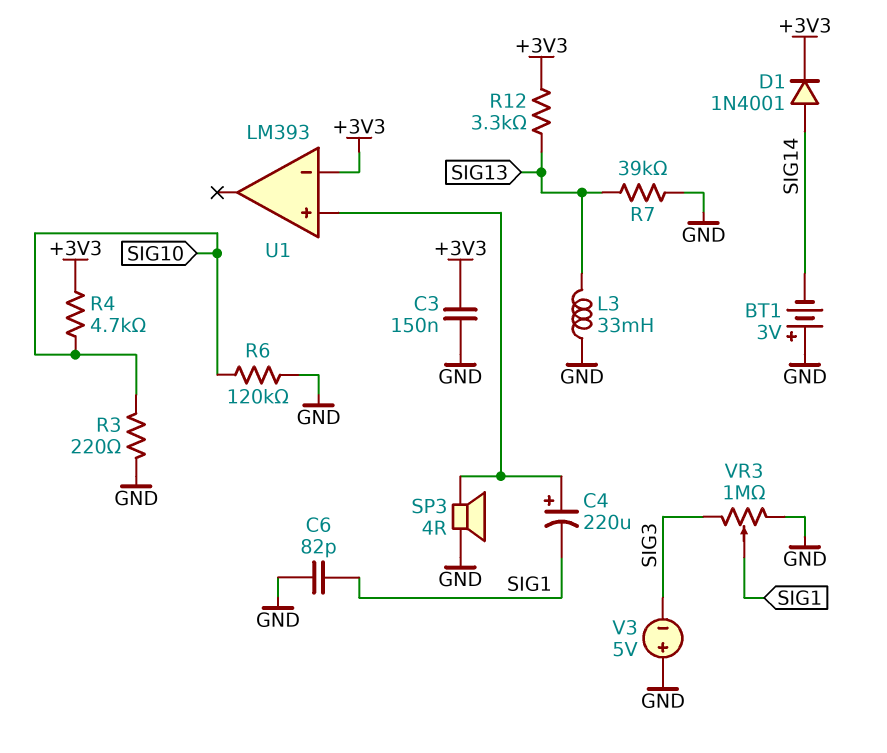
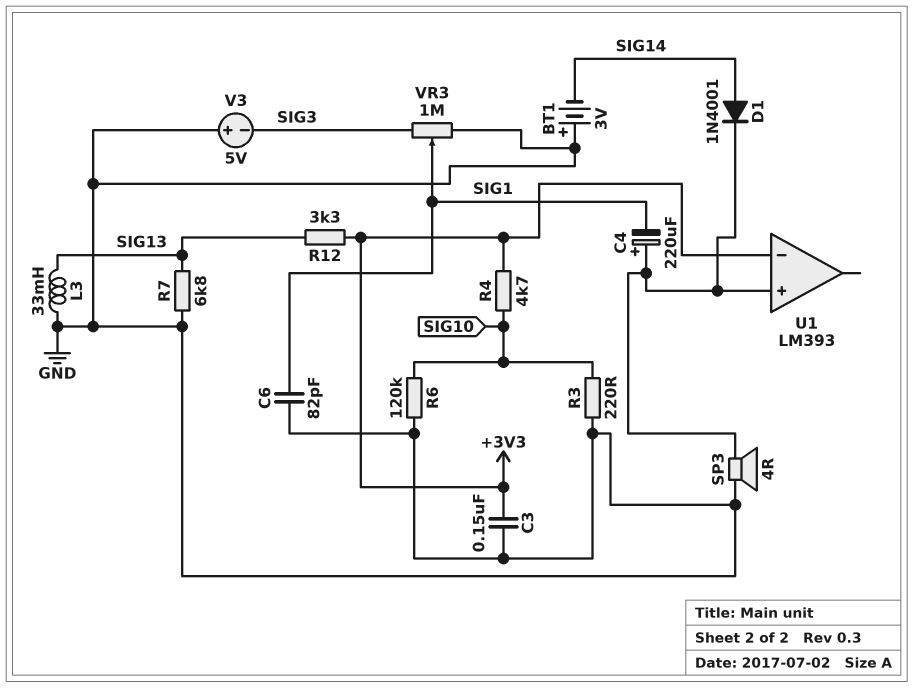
D1: diode 1N4001 (A SIG14, K +3V3) -> diode 1N4001 (A SIG14, K U1/in+)
R7: 39k (GND, SIG13) -> 6.8k (GND, SIG13)

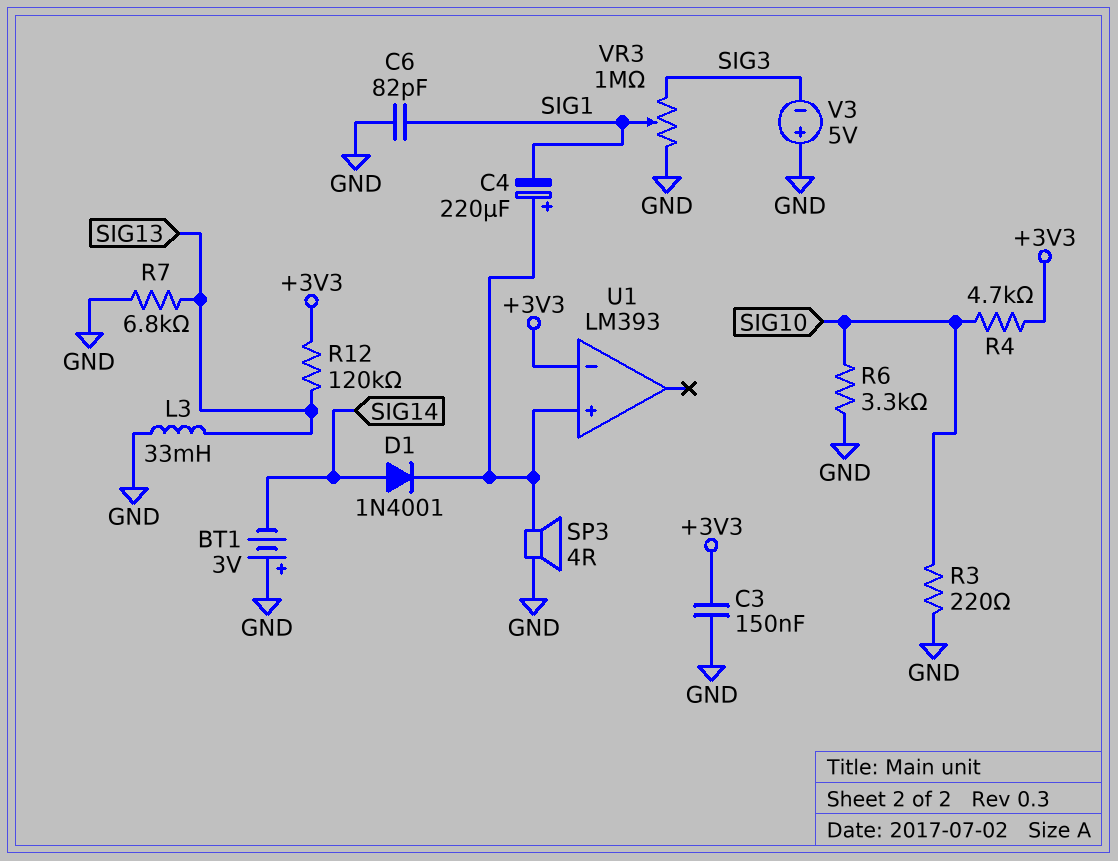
R6: 120k (GND, SIG10) -> 3.3k (GND, SIG10)
R12: 3.3k (+3V3, SIG13) -> 120k (+3V3, SIG13)

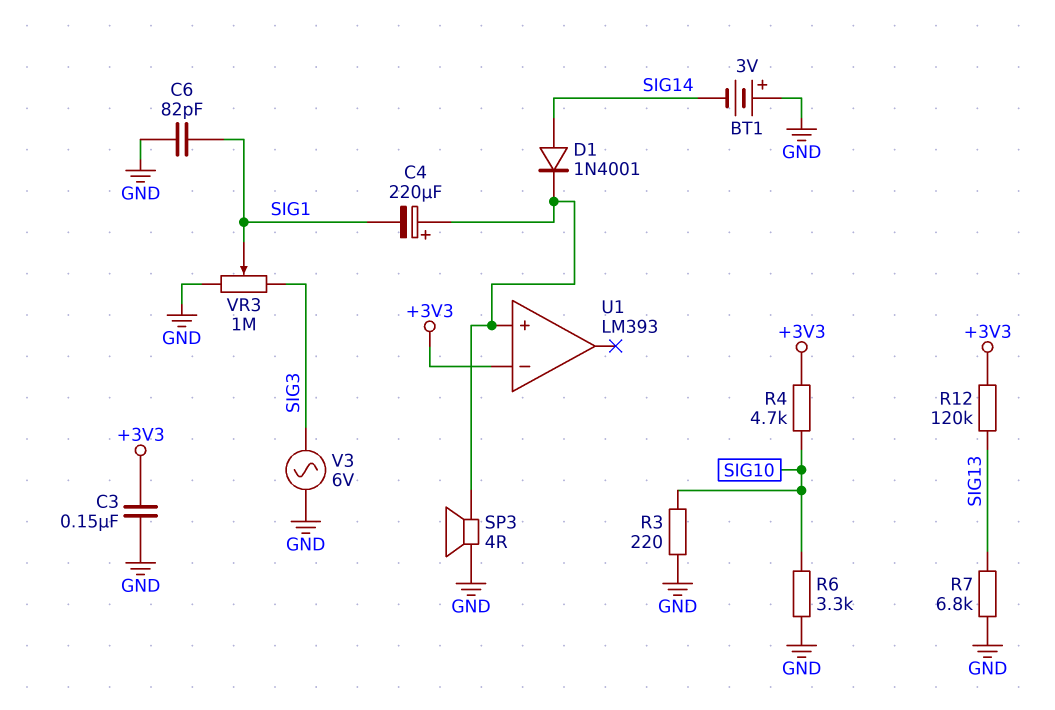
L3: 33mH (GND, SIG13) -> none
V3: 5V (plus GND, minus SIG3) -> AC 6V (GND, SIG3)

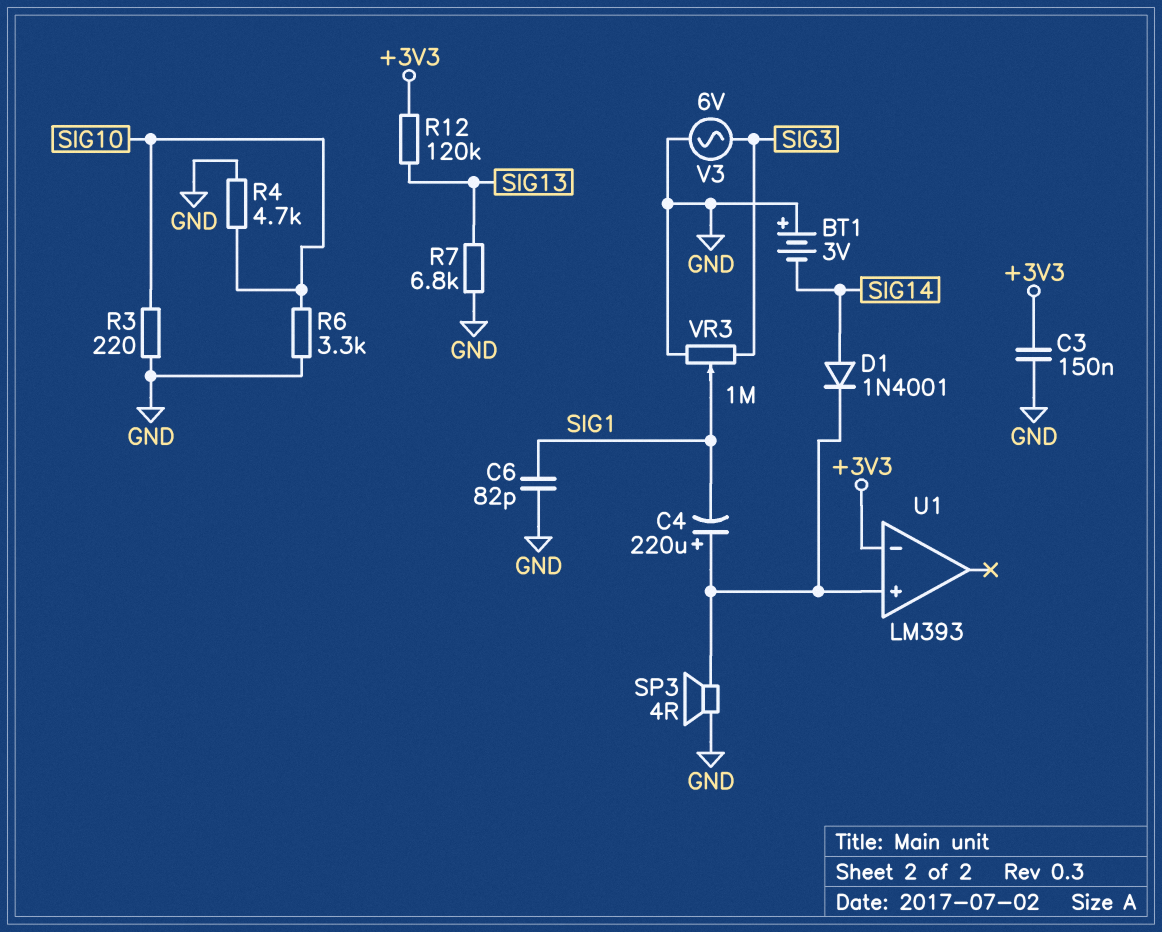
R4: 4.7k (+3V3, SIG10) -> 4.7k (GND, SIG10)

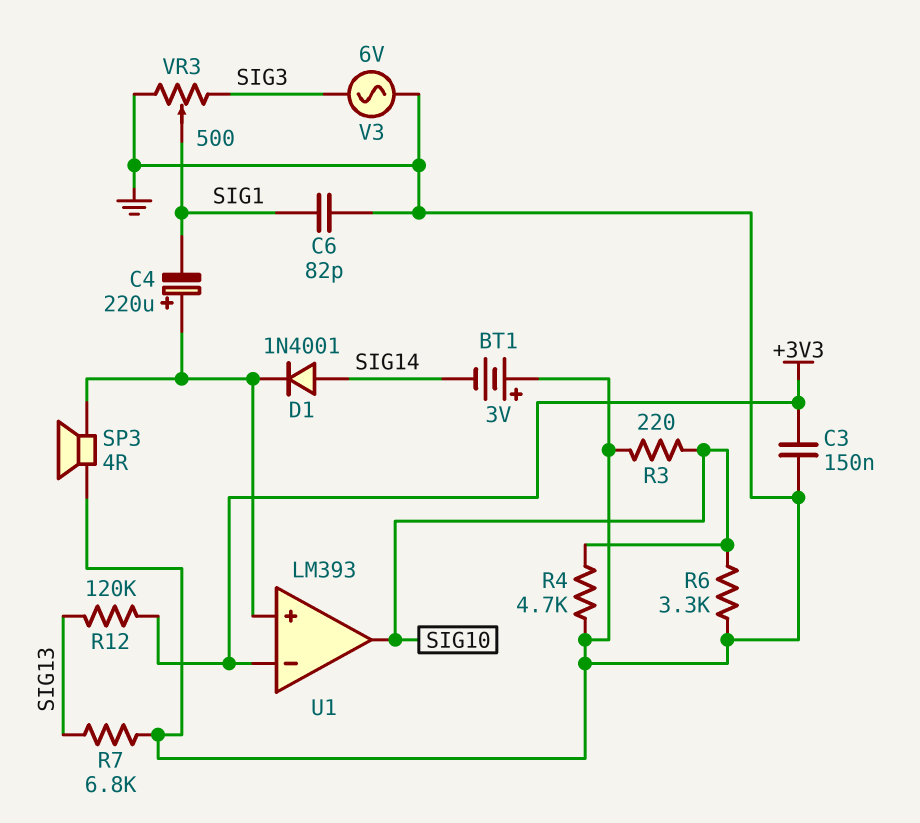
U1 pin out: none -> SIG10
VR3: 1M (GND, SIG3, wiper SIG1) -> 500 (GND, SIG3, wiper SIG1)

